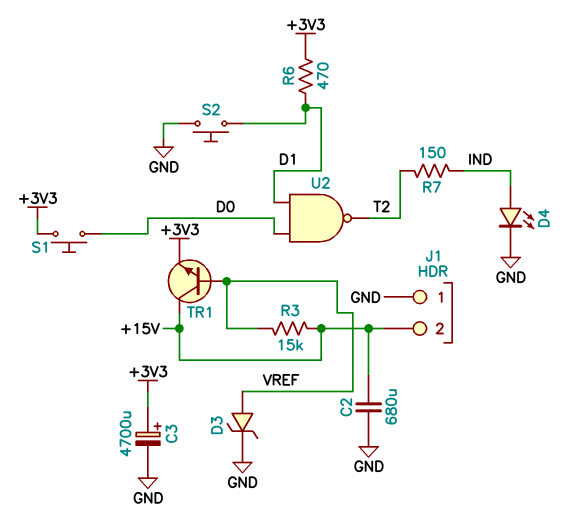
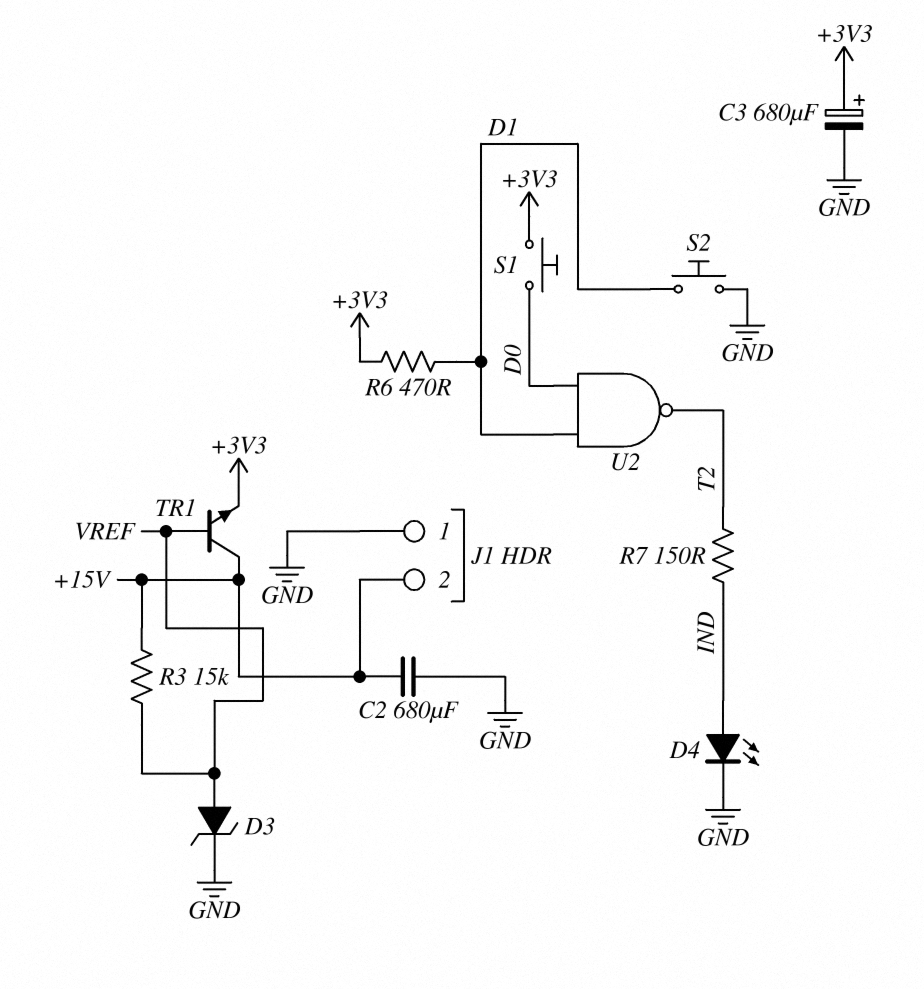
C3: 4700uF (plus +3V3, minus GND) -> 680uF (plus +3V3, minus GND)

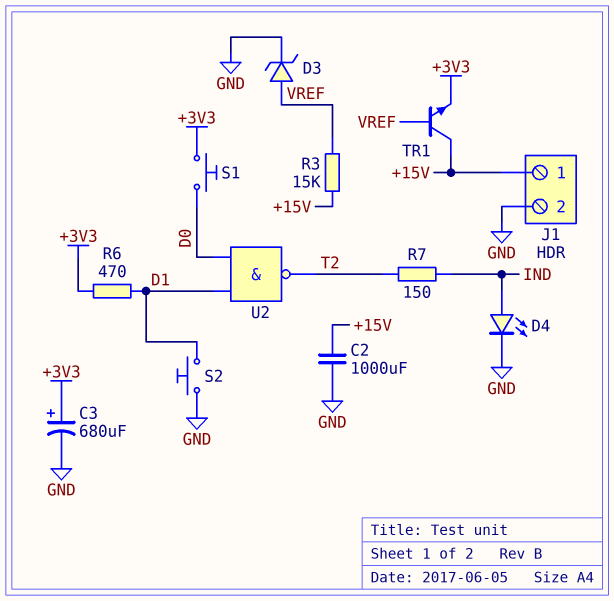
C2: 680uF (+15V, GND) -> 1000uF (+15V, GND)
J1 pin 1: GND -> +15V
J1 pin 2: +15V -> GND

